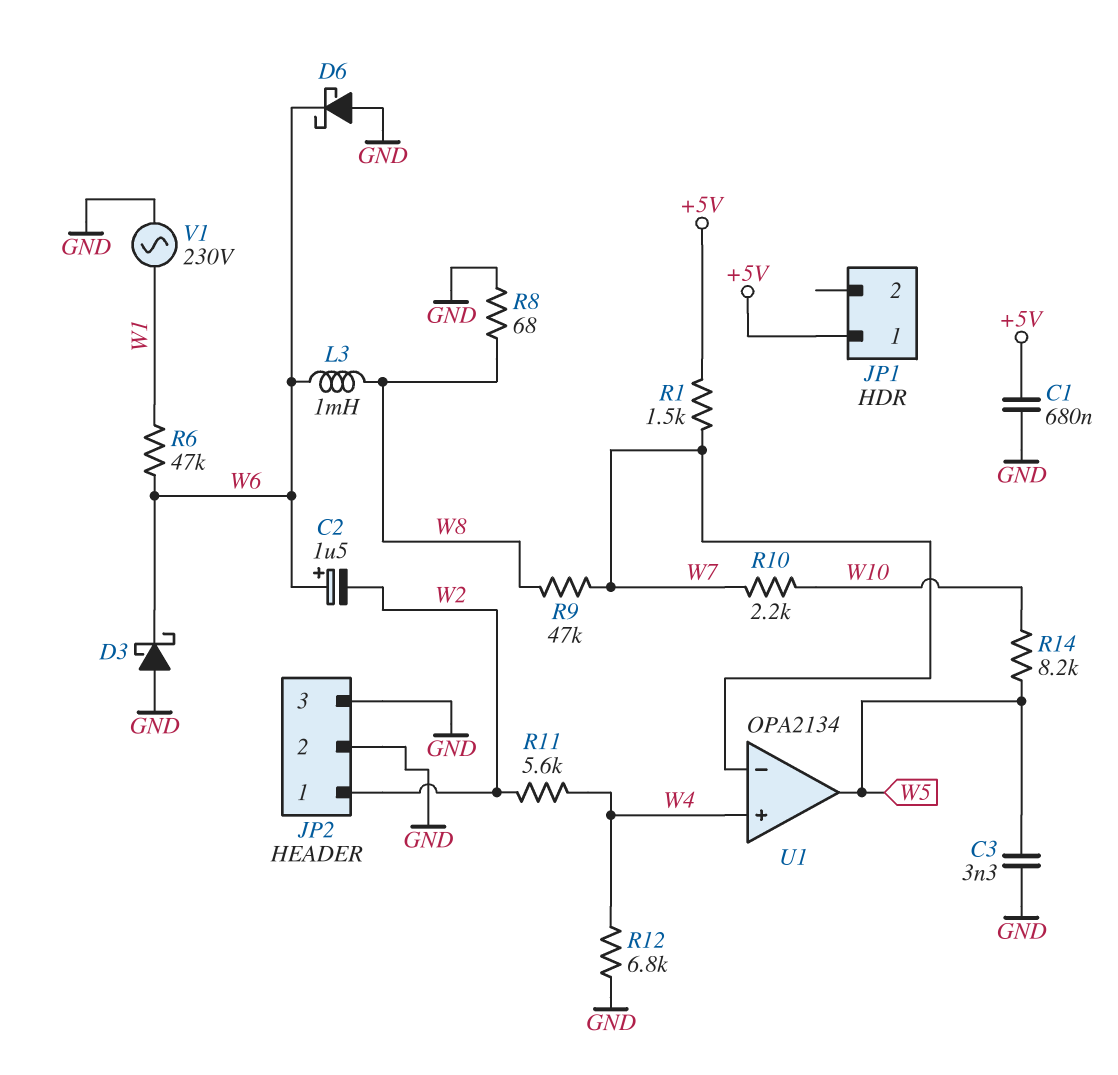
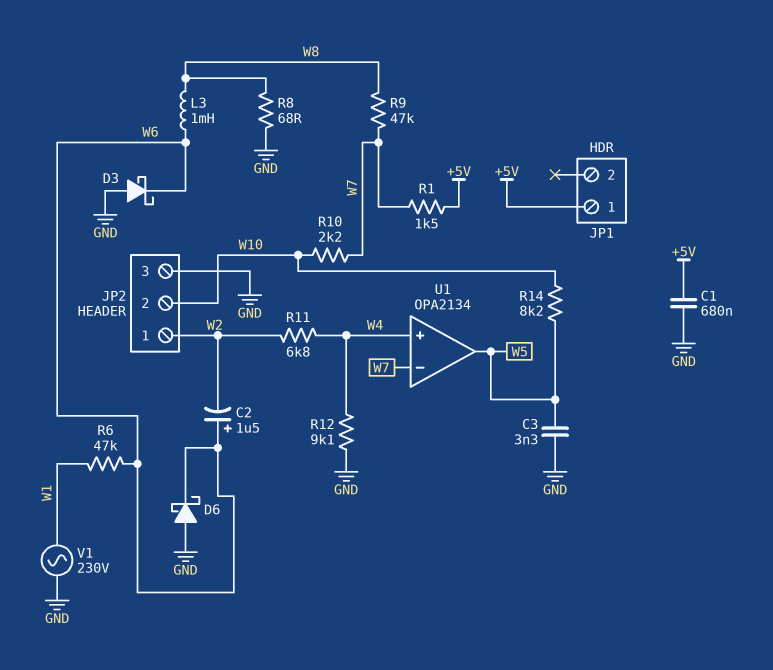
JP2 pin 2: GND -> W10
R11: 5.6k (W2, W4) -> 6.8k (W2, W4)
R12: 6.8k (GND, W4) -> 9.1k (GND, W4)

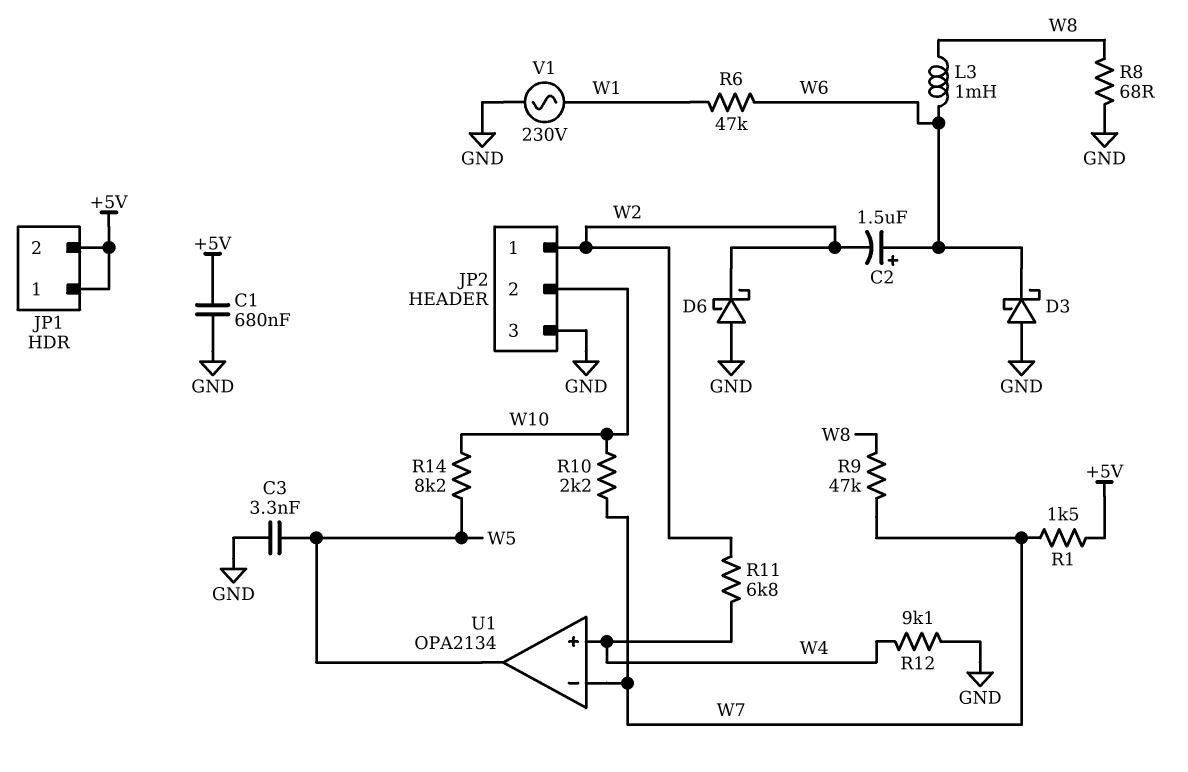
D6: schottky (A GND, K W6) -> schottky (A GND, K W2)
JP1 pin 2: none -> +5V

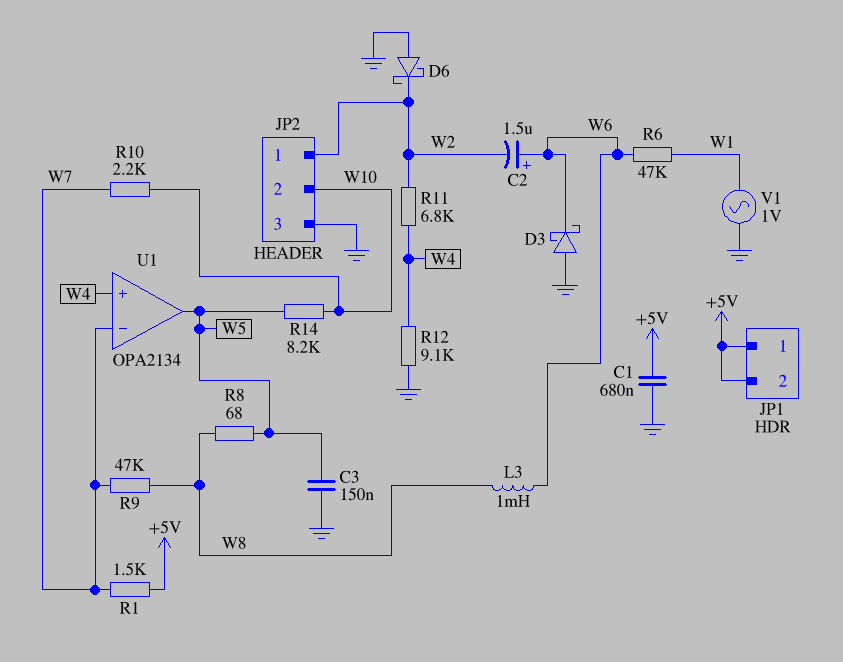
C3: 3.3nF (GND, W5) -> 150nF (GND, W5)
R8: 68 (GND, W8) -> 68 (W5, W8)
V1: AC 230V (GND, W1) -> AC 1V (GND, W1)

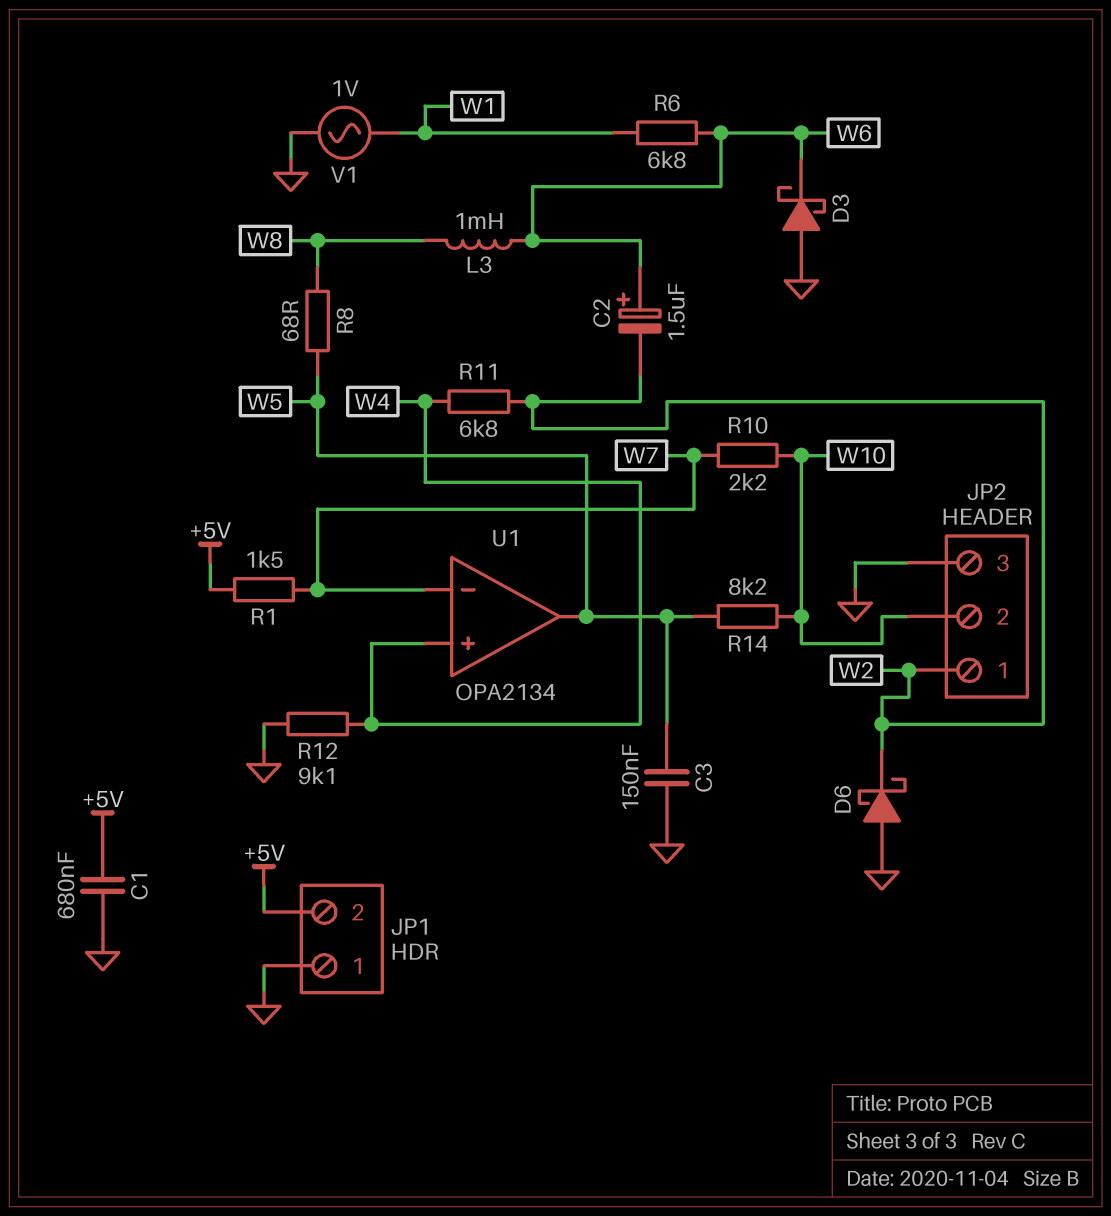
JP1 pin 1: +5V -> GND
R6: 47k (W1, W6) -> 6.8k (W1, W6)
R9: 47k (W7, W8) -> none

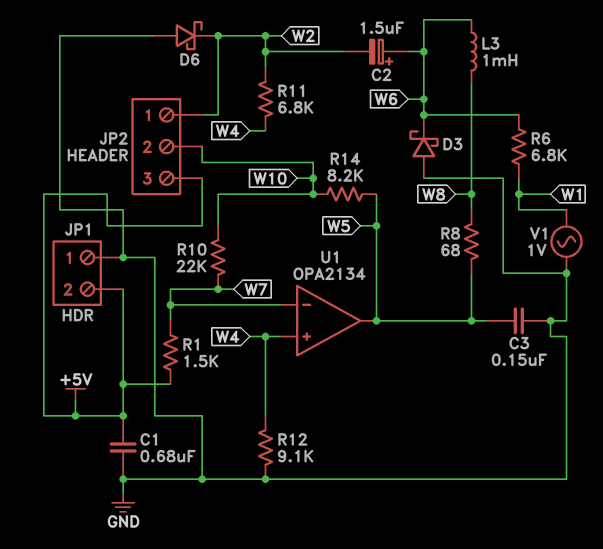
JP2 pin 3: GND -> +5V
R10: 2.2k (W7, W10) -> 22k (W7, W10)

